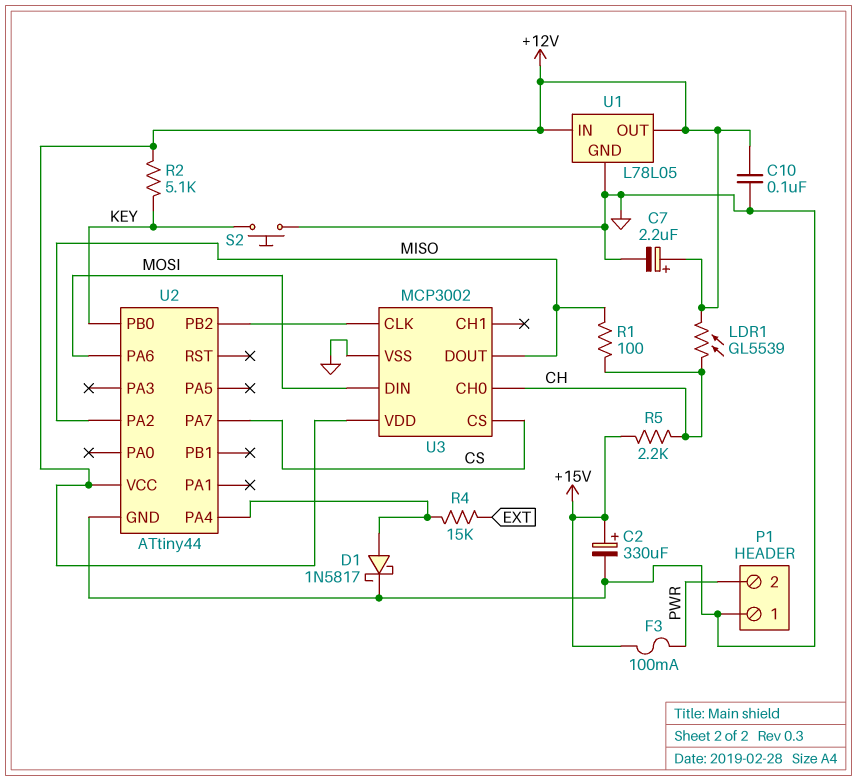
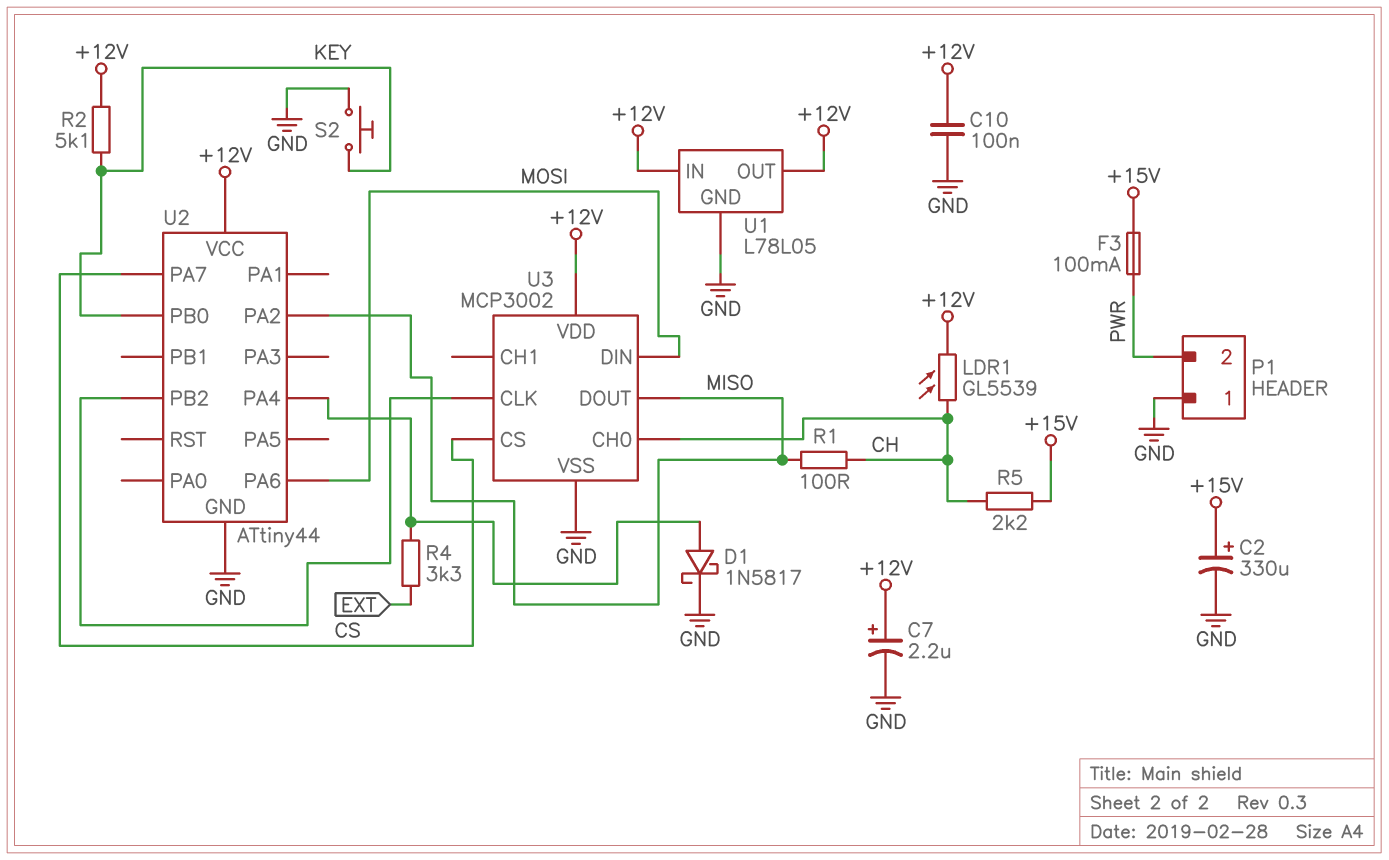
R4: 15k (EXT, U2/PA4) -> 3.3k (EXT, U2/PA4)

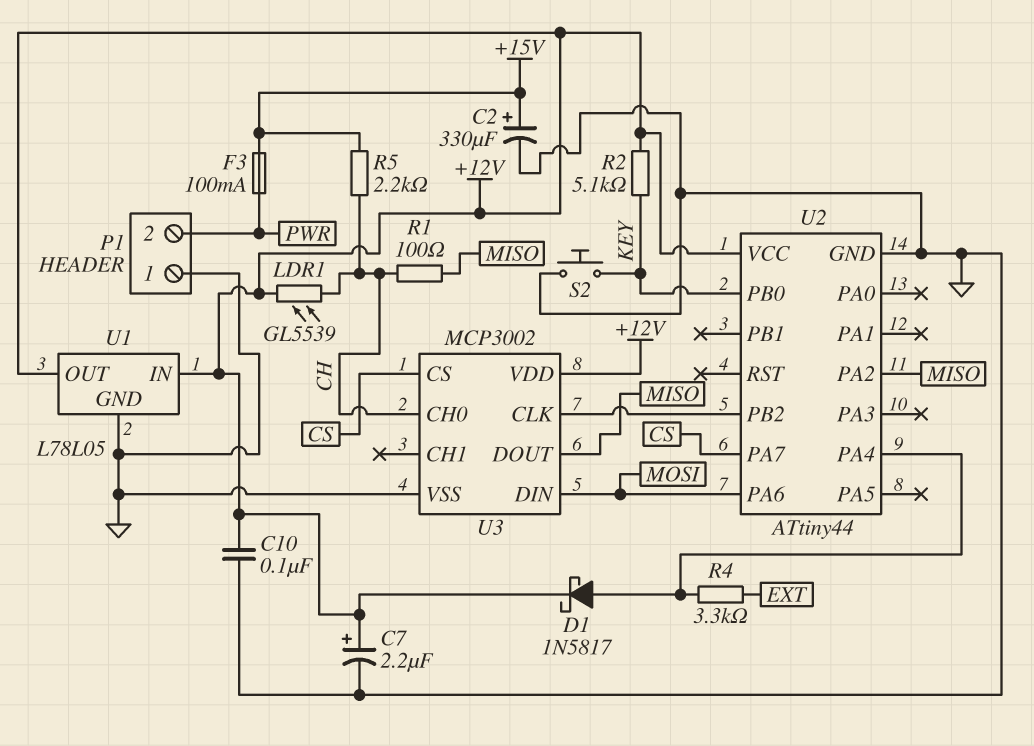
D1: schottky 1N5817 (A U2/PA4, K GND) -> schottky 1N5817 (A U2/PA4, K +12V)

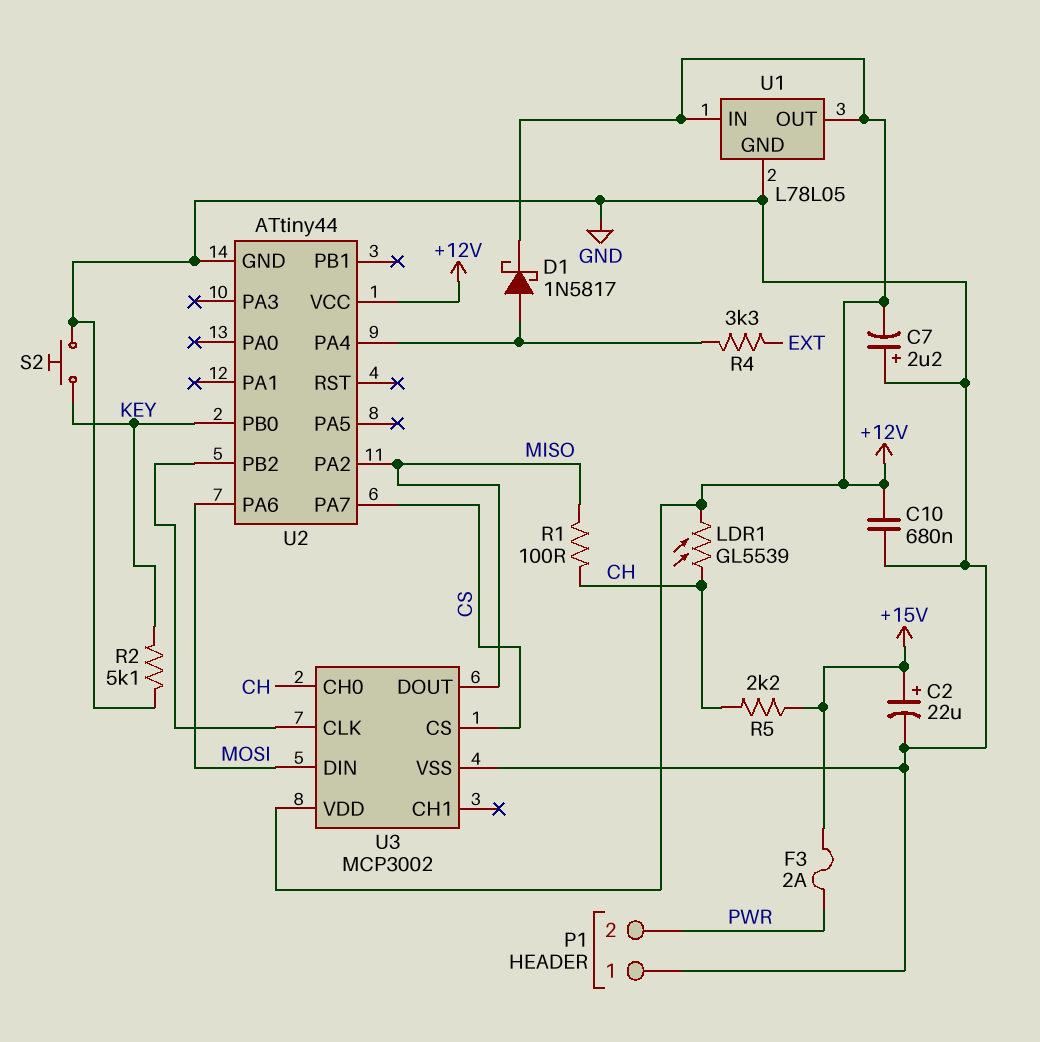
C2: 330uF (plus +15V, minus GND) -> 22uF (plus +15V, minus GND)
C7: 2.2uF (plus +12V, minus GND) -> 2.2uF (plus GND, minus +12V)
C10: 100nF (+12V, GND) -> 680nF (+12V, GND)
F3: 100mA (+15V, PWR) -> 2A (+15V, PWR)
R2: 5.1k (+12V, KEY) -> 5.1k (GND, KEY)

